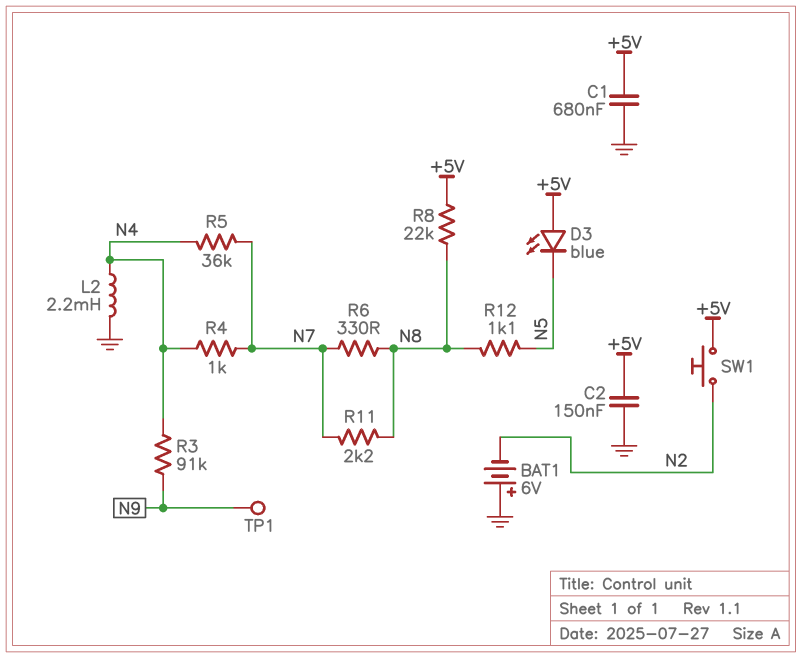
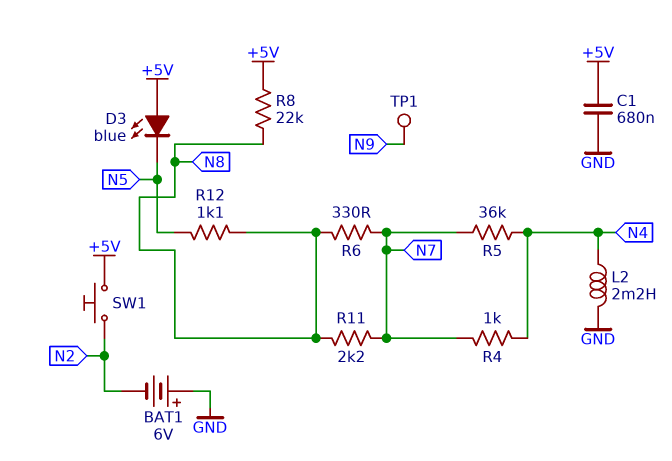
C2: 150nF (+5V, GND) -> none
R3: 91k (N4, N9) -> none

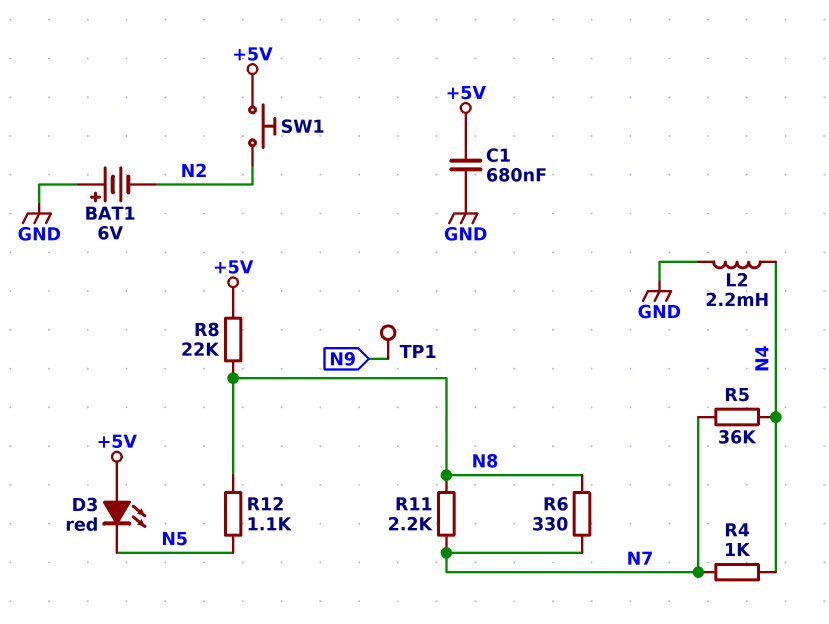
D3: LED blue (A +5V, K N5) -> LED red (A +5V, K N5)

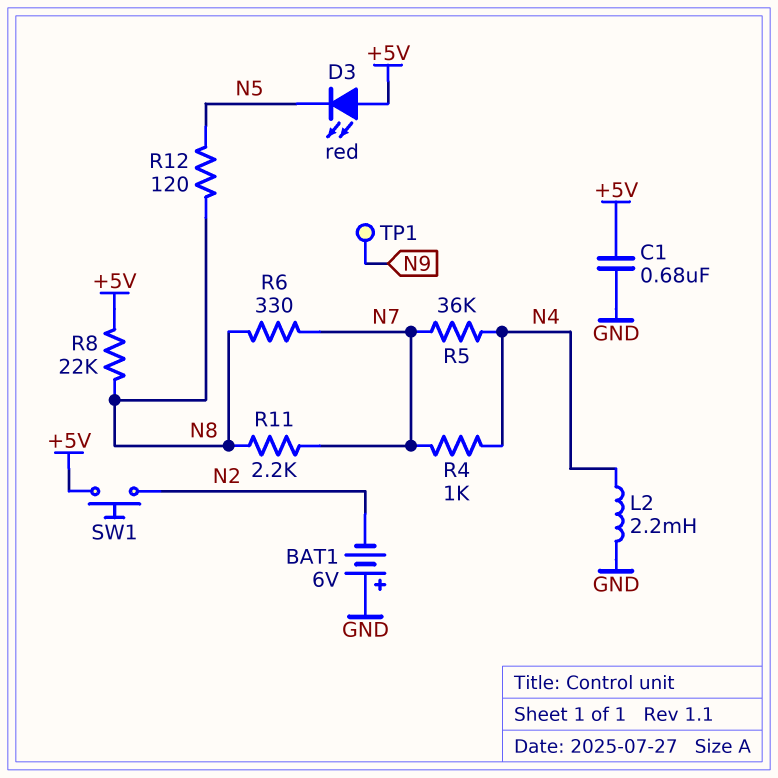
R12: 1.1k (N5, N8) -> 120 (N5, N8)

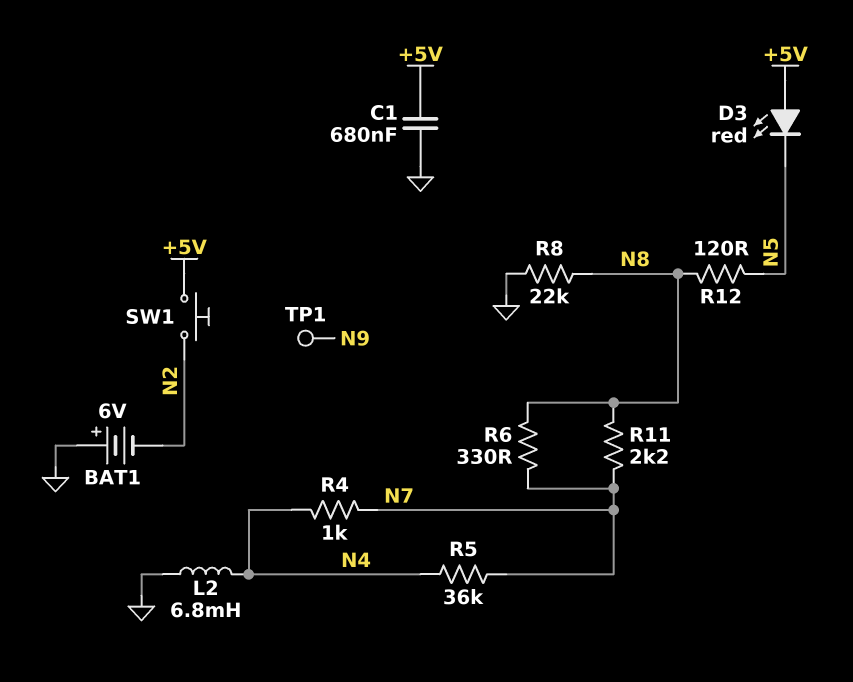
L2: 2.2mH (GND, N4) -> 6.8mH (GND, N4)
R8: 22k (+5V, N8) -> 22k (GND, N8)

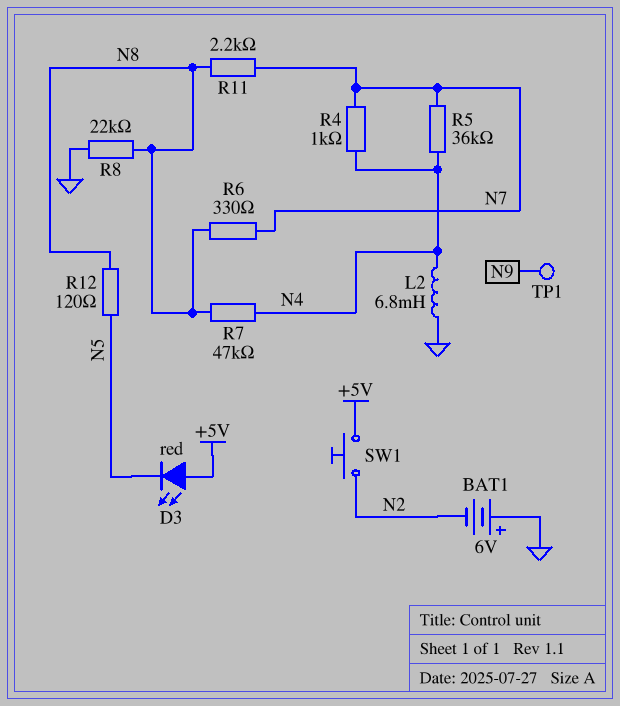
C1: 680nF (+5V, GND) -> none
R7: none -> 47k (N4, N8)

